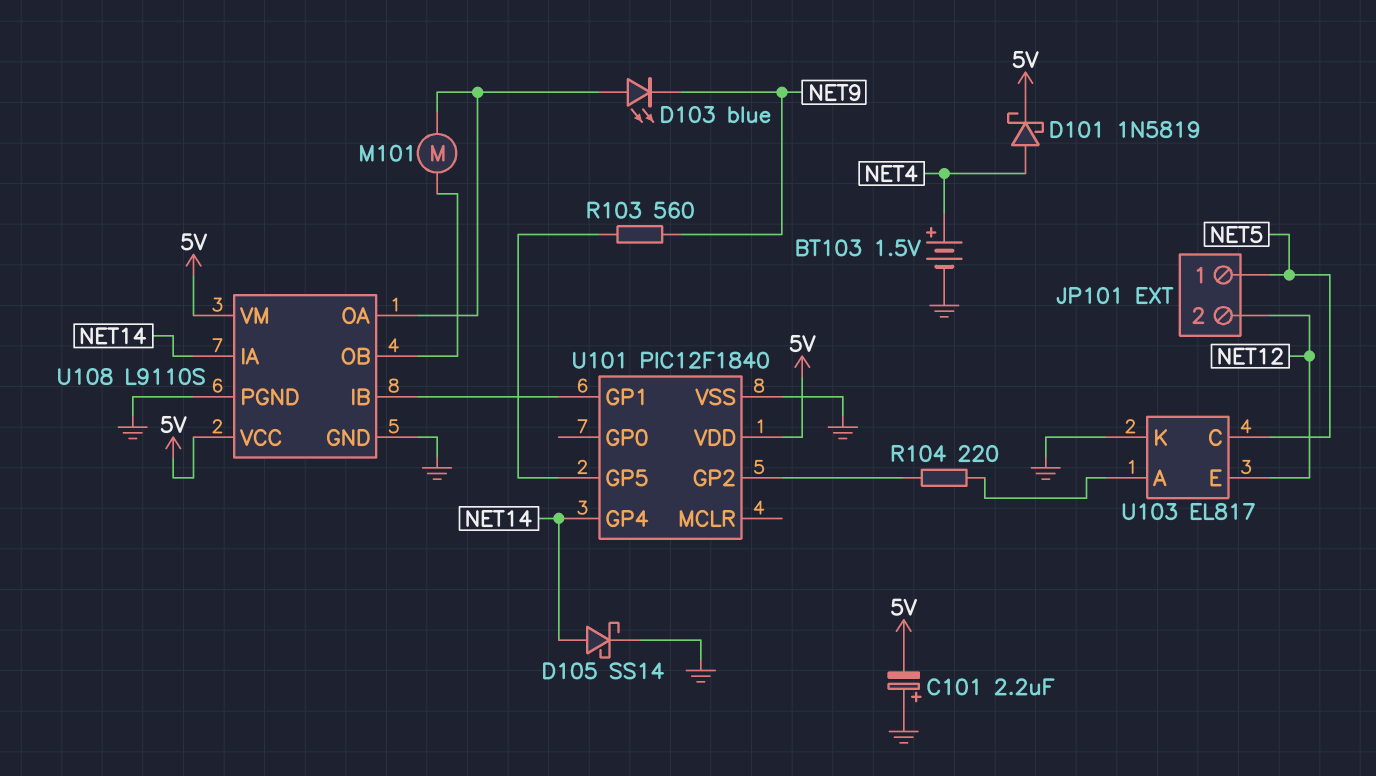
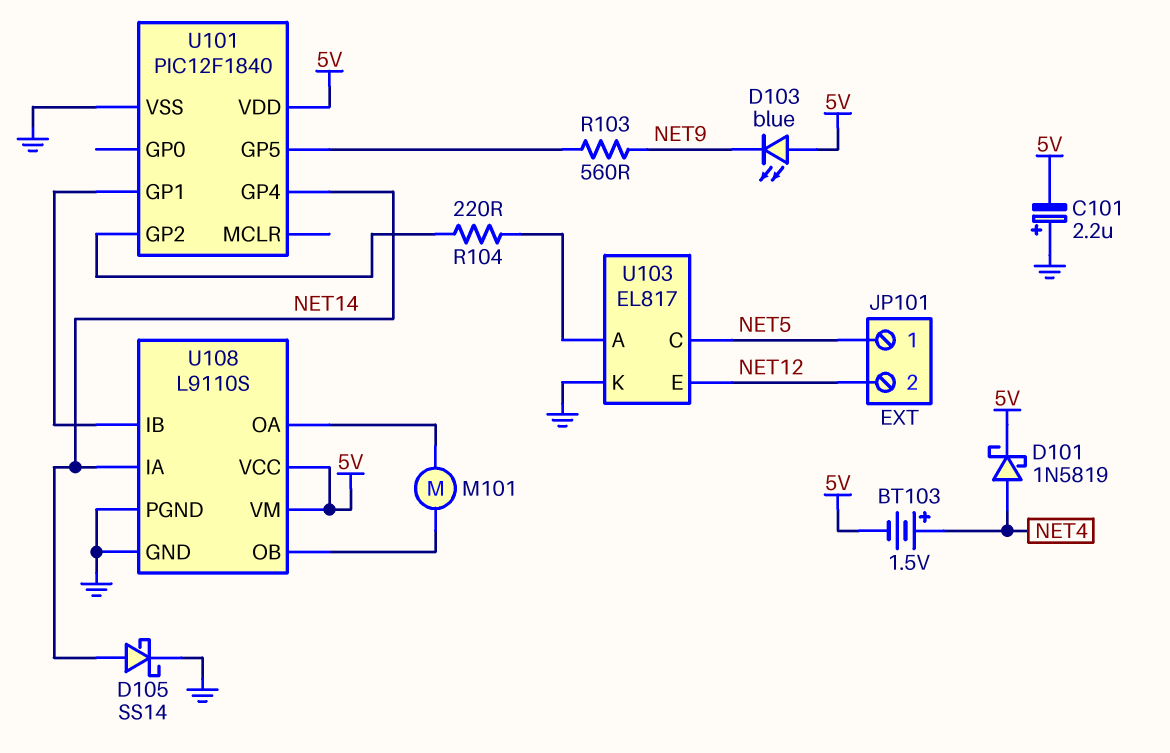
BT103: 1.5V (plus NET4, minus GND) -> 1.5V (plus NET4, minus 5V)
D103: LED blue (A U108/OA, K NET9) -> LED blue (A 5V, K NET9)

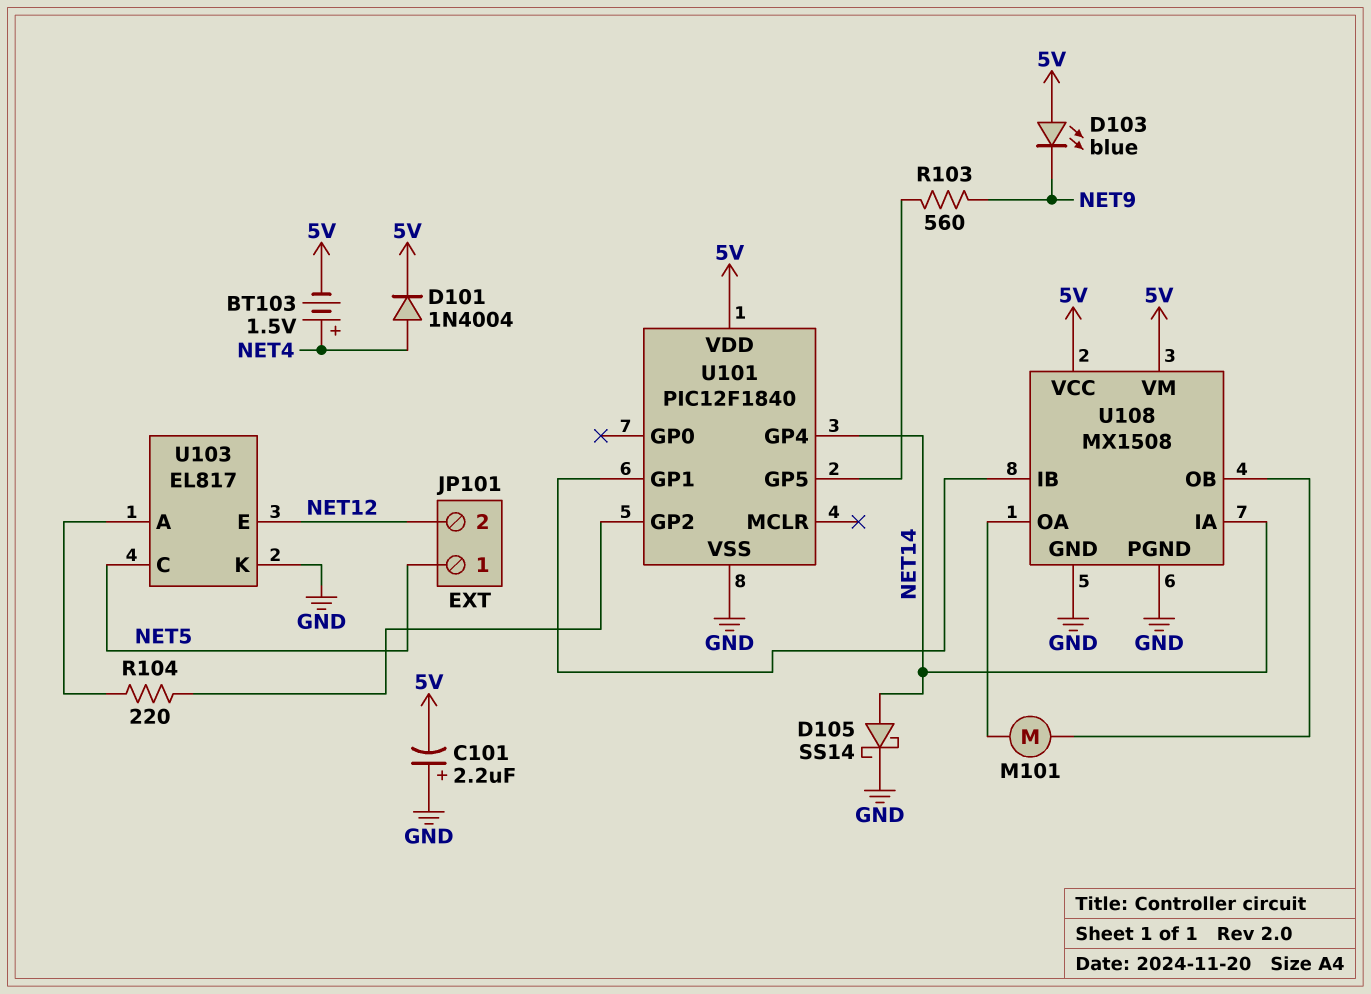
D101: schottky 1N5819 (A NET4, K 5V) -> diode 1N4004 (A NET4, K 5V)
U108: L9110S -> MX1508

